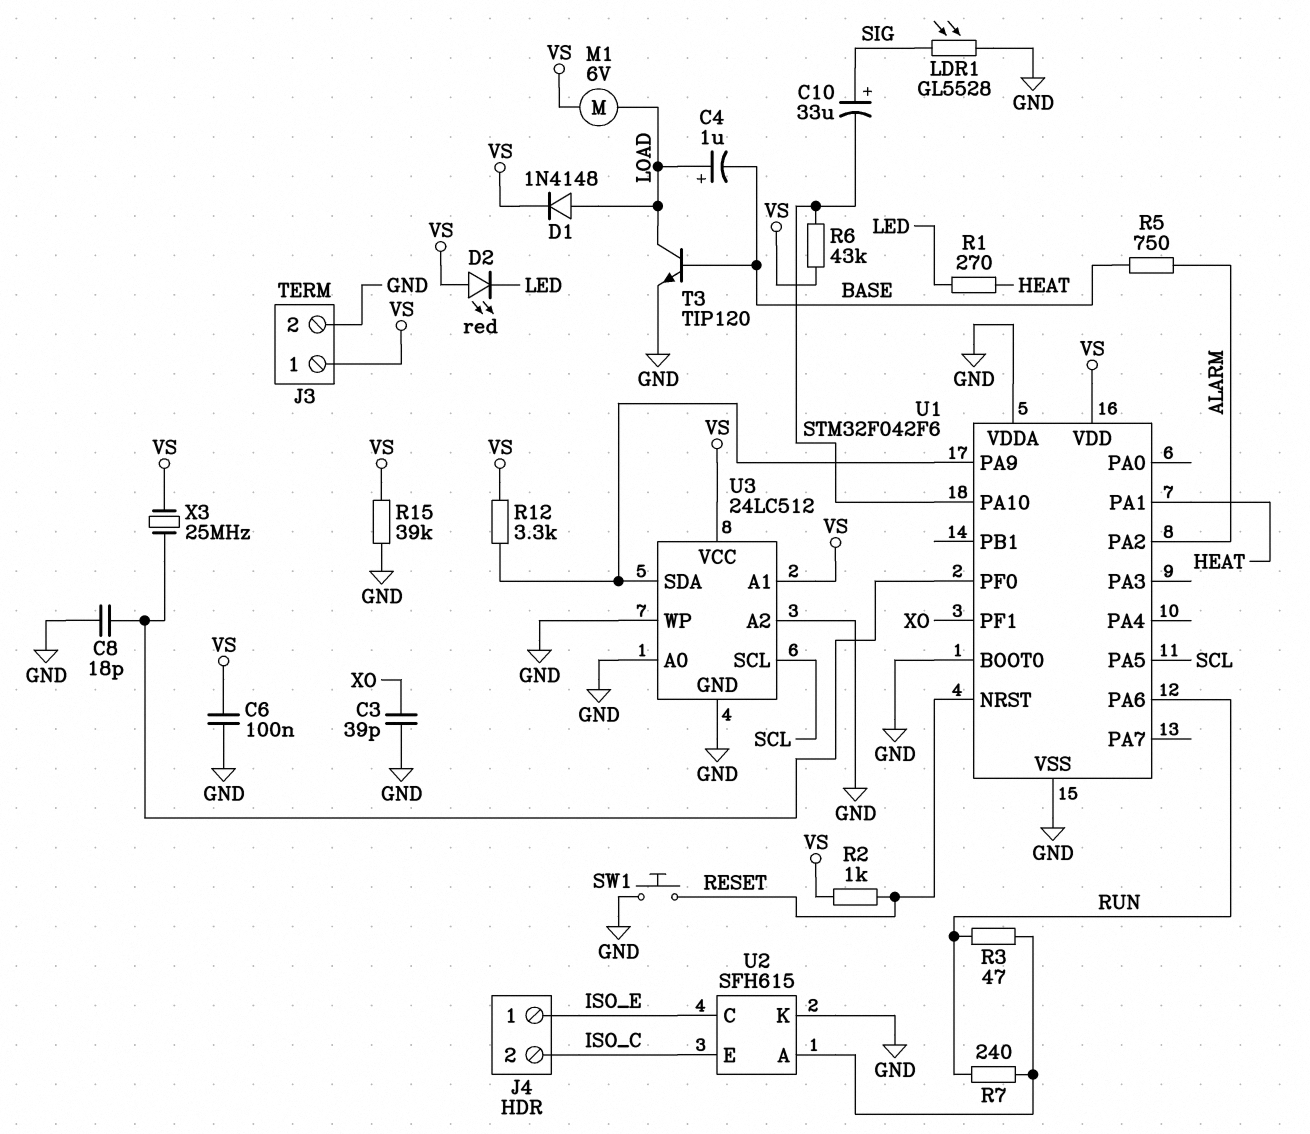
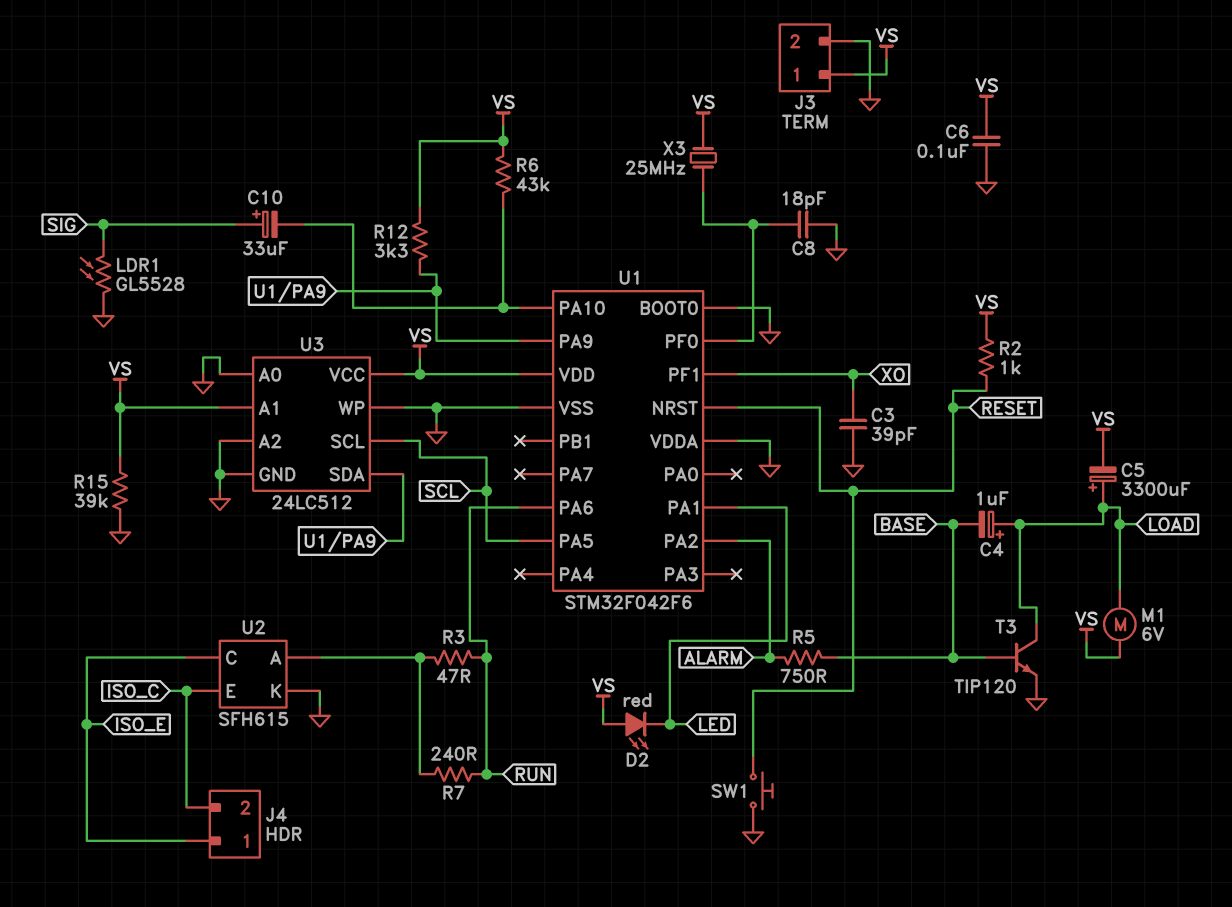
C5: none -> 3300uF (plus LOAD, minus VS)
D1: diode 1N4148 (A LOAD, K VS) -> none
R1: 270 (HEAT, LED) -> none
U1 pin PA1: HEAT -> LED

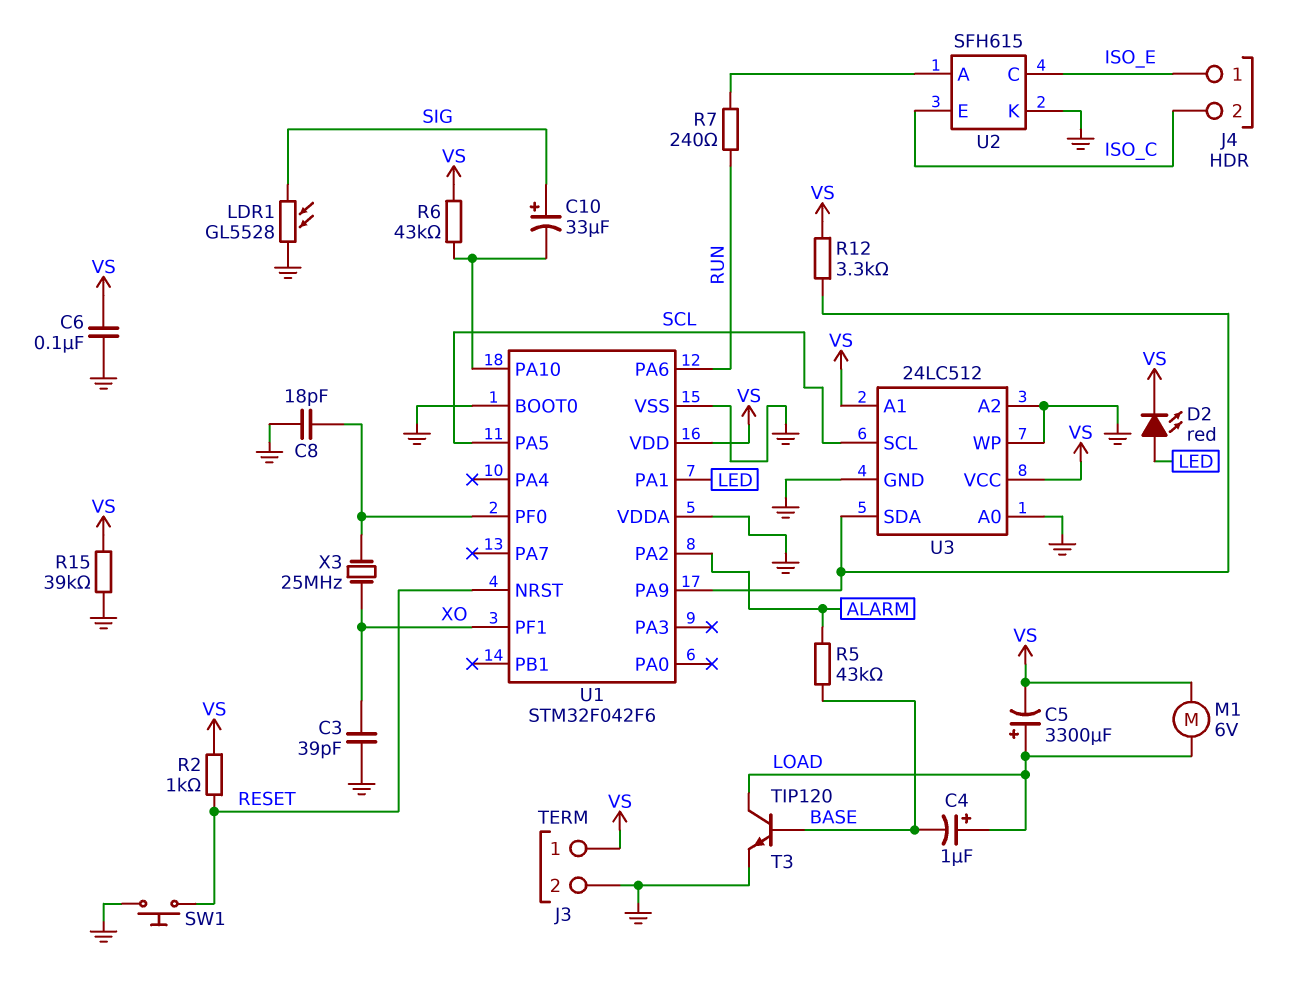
D2: LED red (A VS, K LED) -> LED red (A LED, K VS)
R3: 47 (RUN, U2/A) -> none
R5: 750 (ALARM, BASE) -> 43k (ALARM, BASE)
X3: 25MHz (U1/PF0, VS) -> 25MHz (U1/PF0, XO)

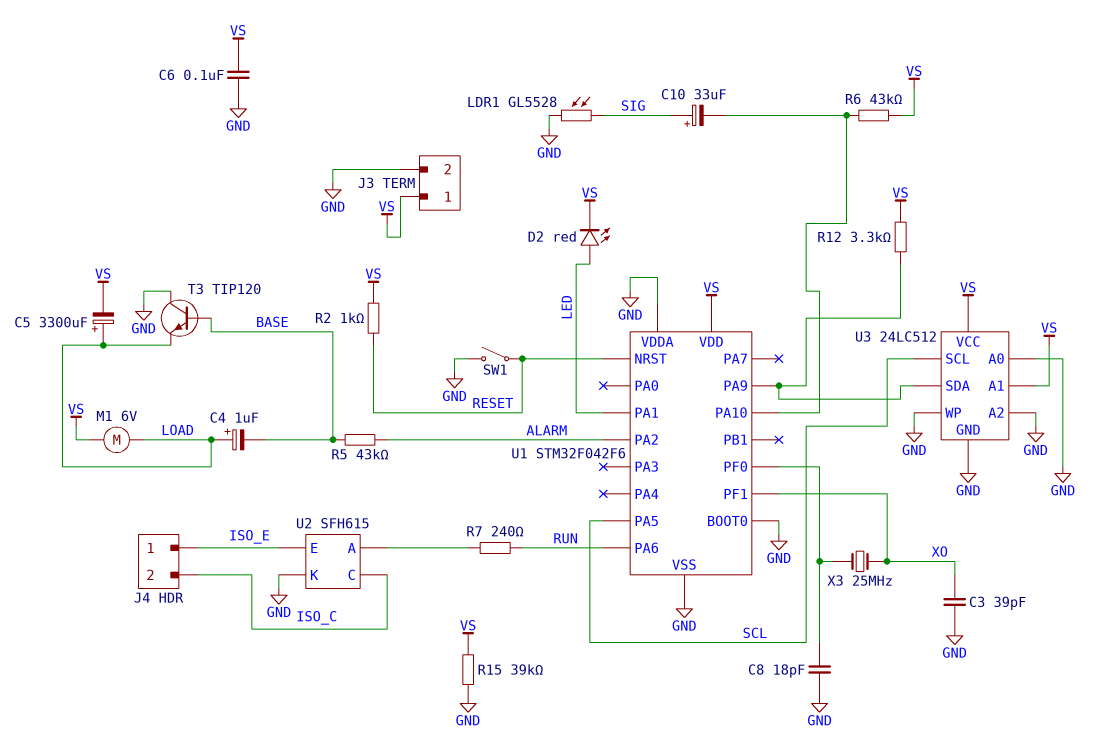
SW1: button (GND, RESET) -> switch (GND, RESET)
T3: NPN TIP120 (B BASE, C LOAD, E GND) -> NPN TIP120 (B BASE, C GND, E LOAD)
U2 pin C: ISO_E -> ISO_C
U2 pin E: ISO_C -> ISO_E

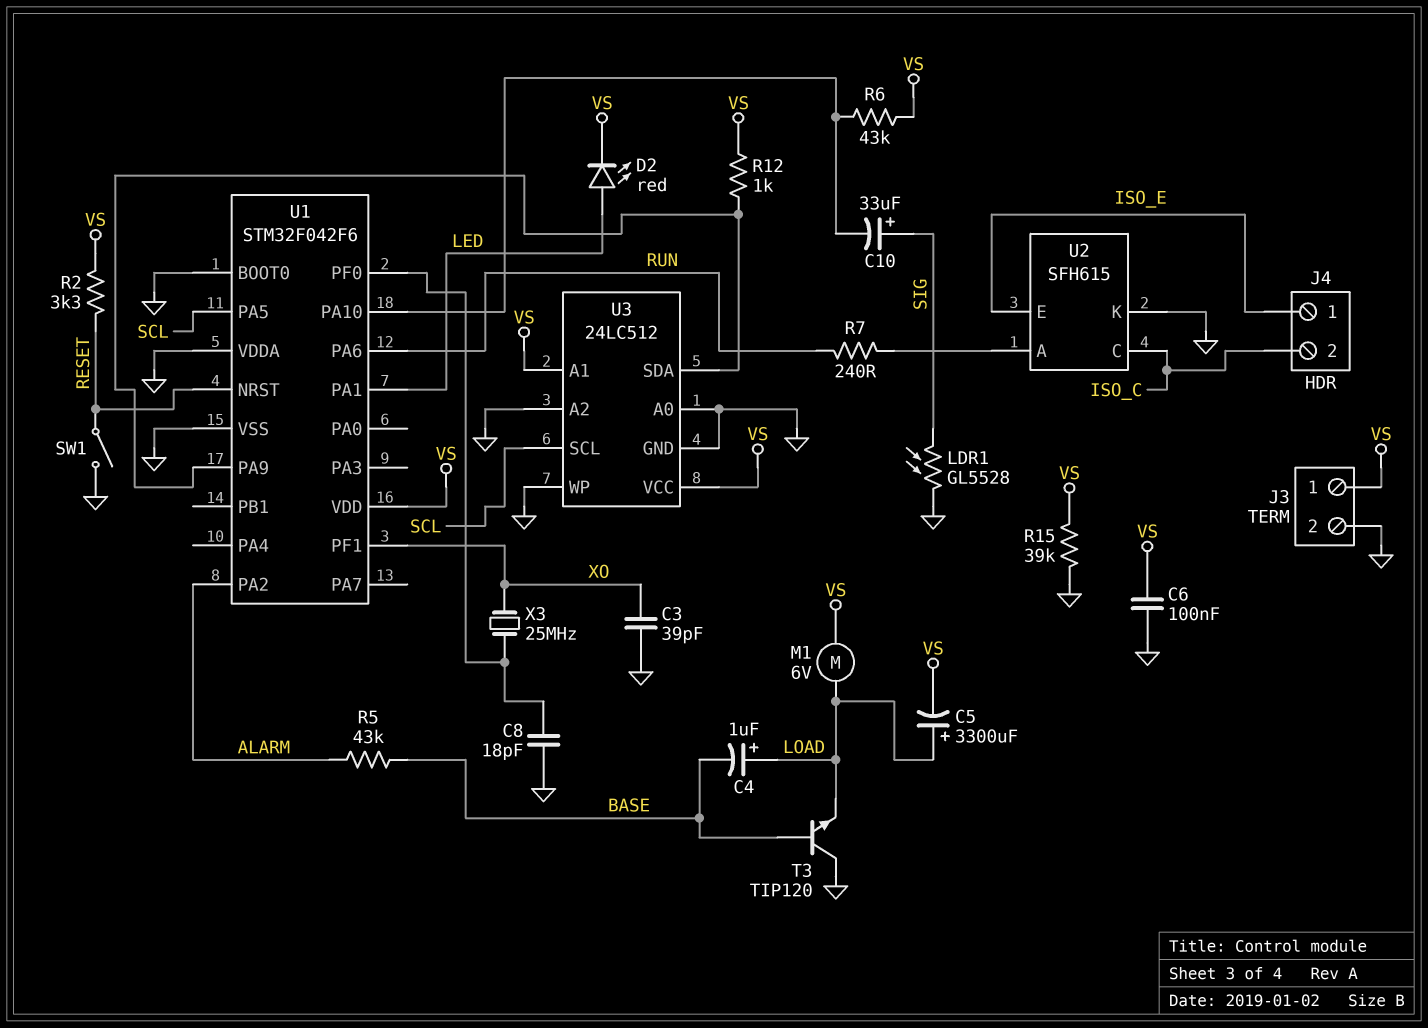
R2: 1k (RESET, VS) -> 3.3k (RESET, VS)
R12: 3.3k (U1/PA9, VS) -> 1k (U1/PA9, VS)

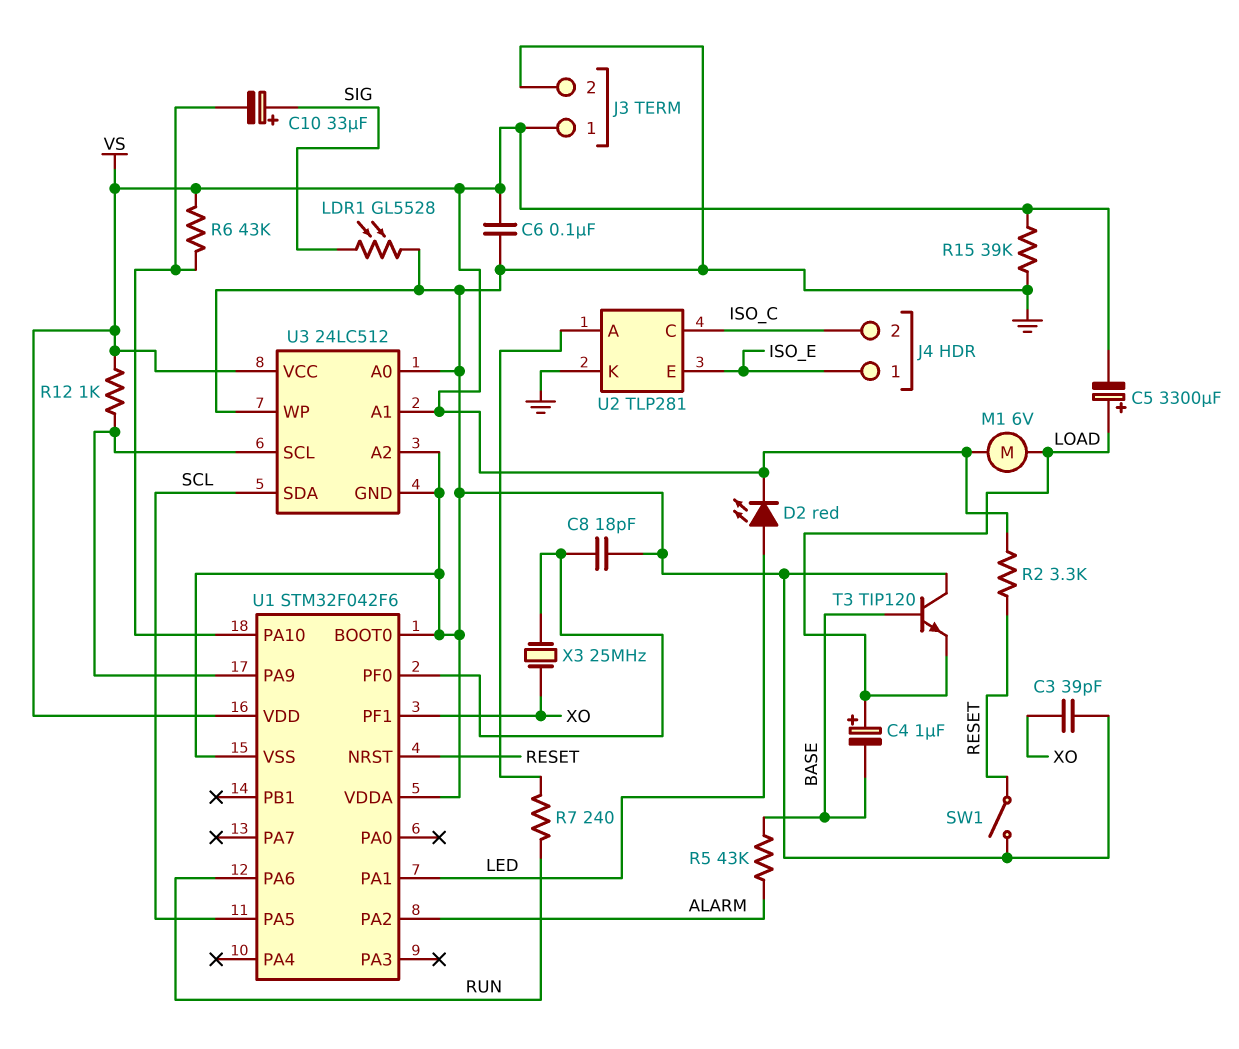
U2: SFH615 -> TLP281
U3 pin SCL: SCL -> U1/PA9
U3 pin SDA: U1/PA9 -> SCL

